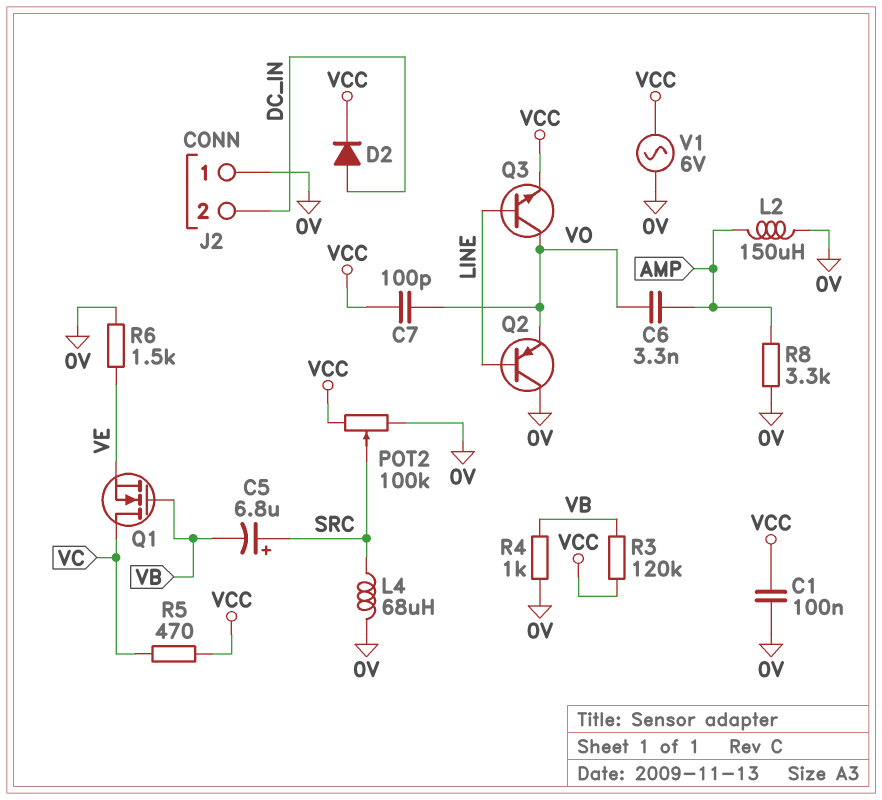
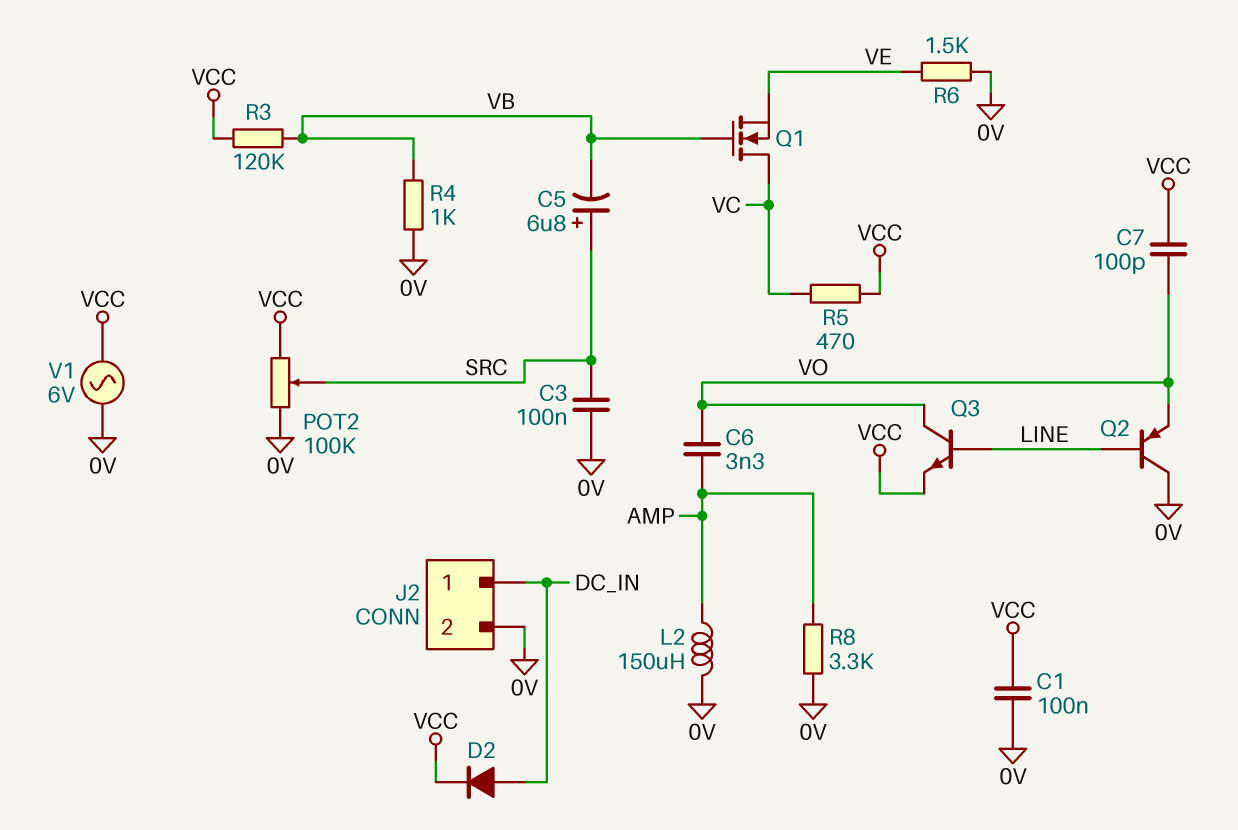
C3: none -> 100nF (0V, SRC)
J2 pin 1: 0V -> DC_IN
J2 pin 2: DC_IN -> 0V
L4: 68uH (0V, SRC) -> none

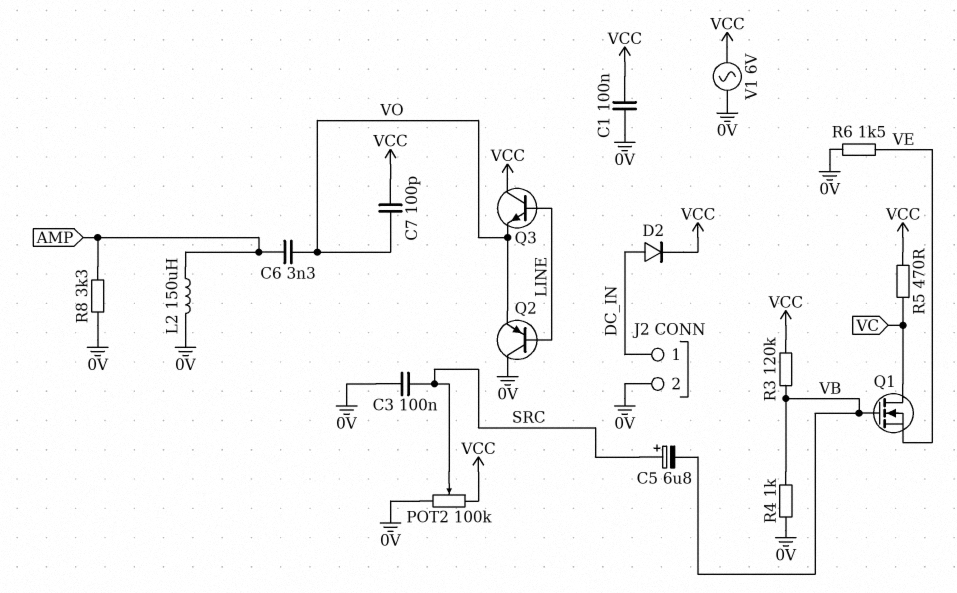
Q3: NPN (B LINE, C VO, E VCC) -> NPN (B LINE, C VCC, E VO)

